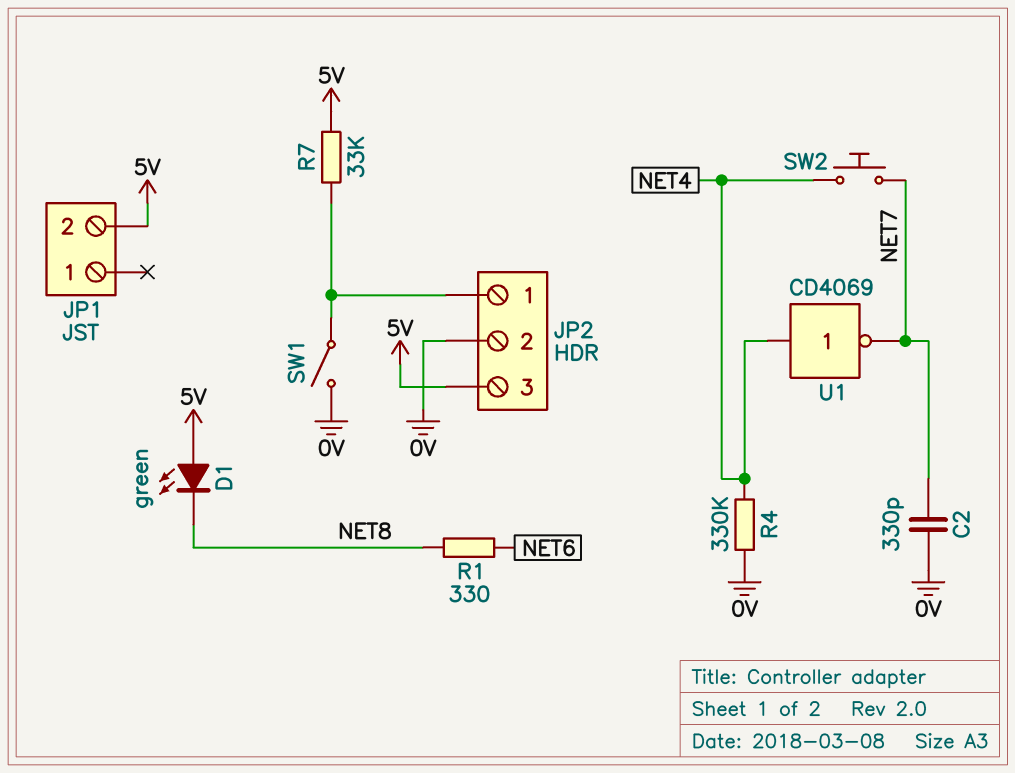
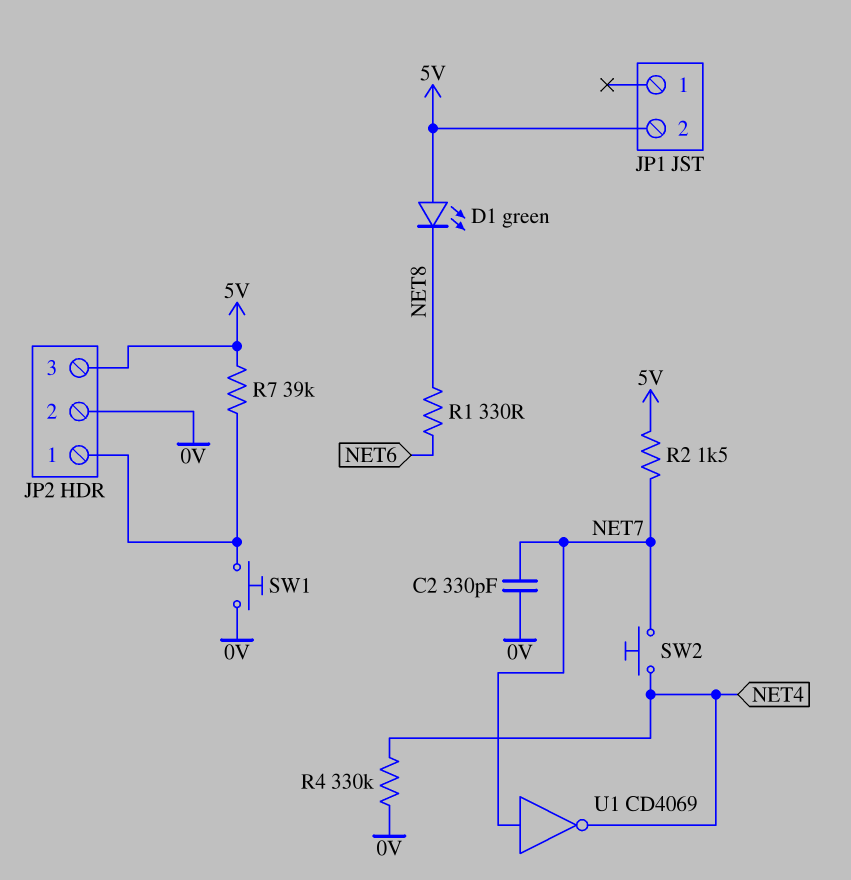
R2: none -> 1.5k (5V, NET7)
R7: 33k (5V, JP2/1) -> 39k (5V, JP2/1)
SW1: switch (0V, JP2/1) -> button (0V, JP2/1)
U1: NOT CD4069 (in NET4, out NET7) -> NOT CD4069 (in NET7, out NET4)

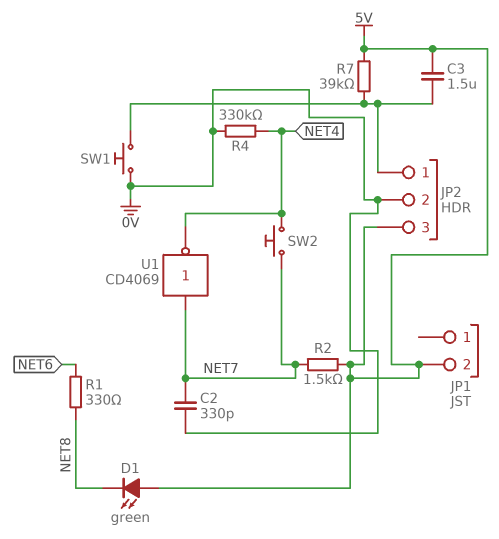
C3: none -> 1.5uF (5V, JP2/1)

